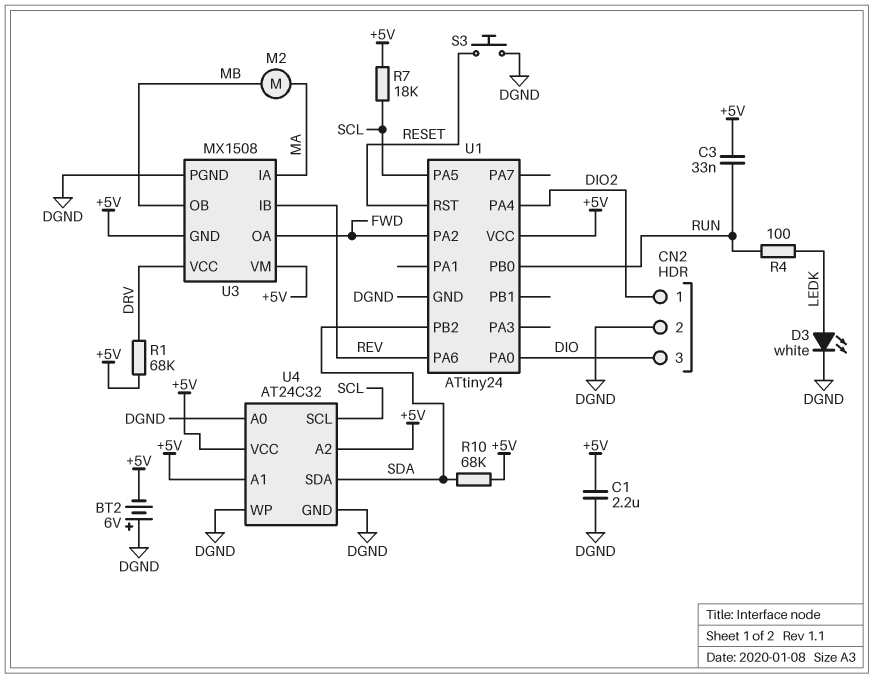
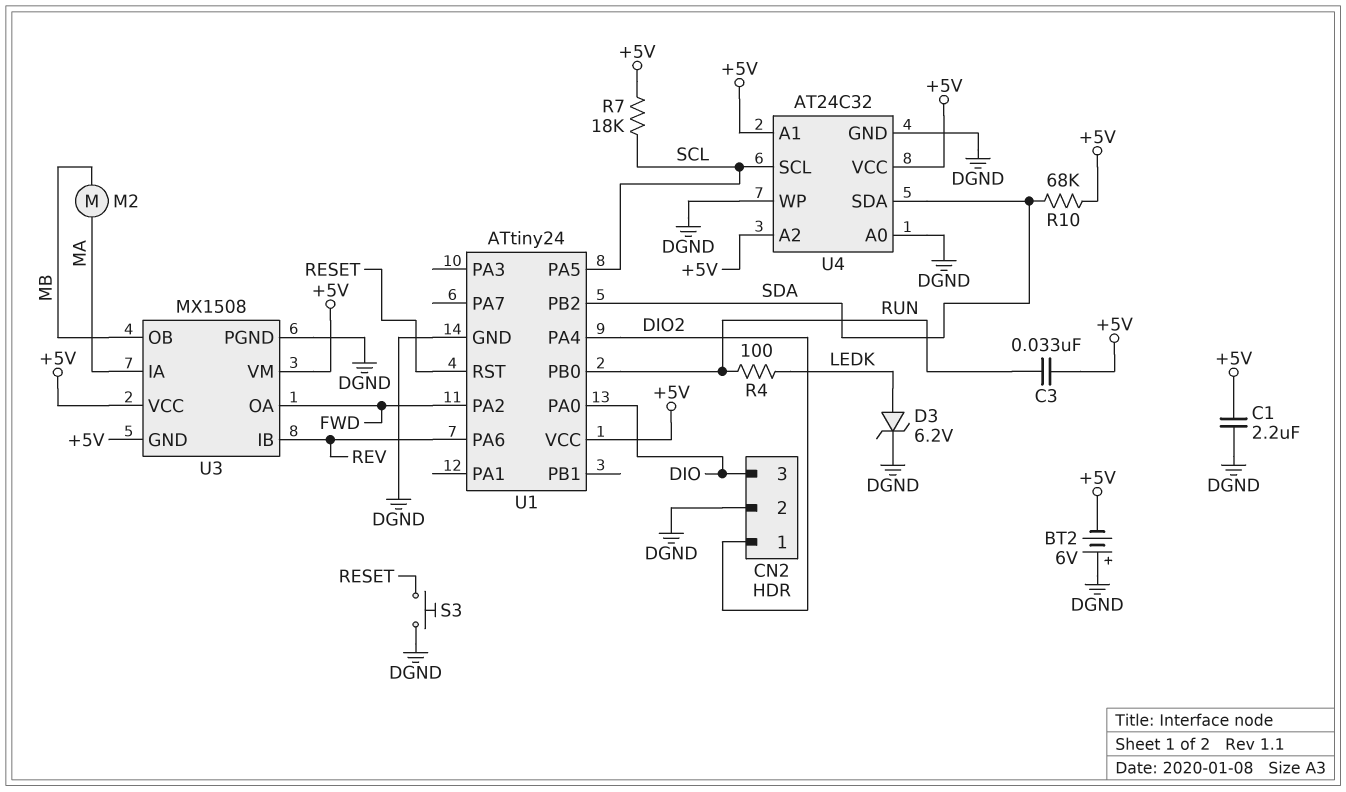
D3: LED white (A LEDK, K DGND) -> zener 6.2V (A LEDK, K DGND)
R1: 68k (+5V, DRV) -> none
U3 pin VCC: DRV -> +5V

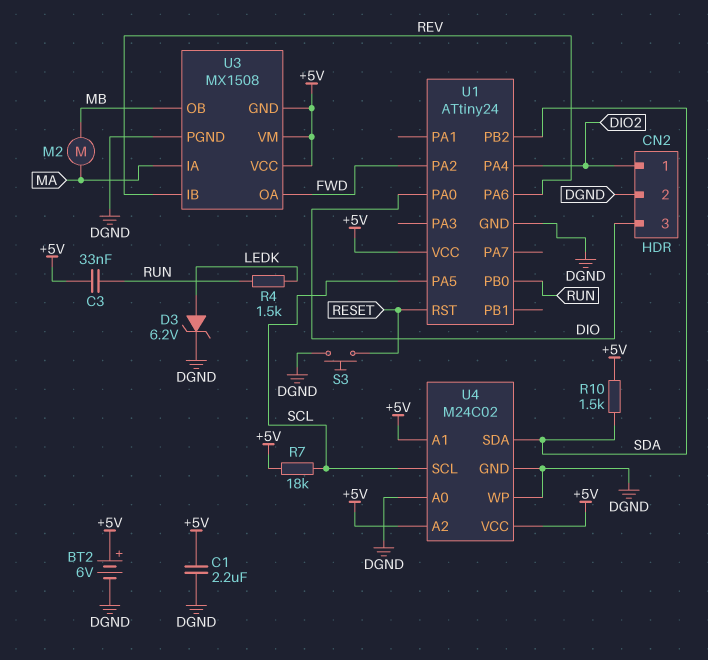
BT2: 6V (plus DGND, minus +5V) -> 6V (plus +5V, minus DGND)
R4: 100 (LEDK, RUN) -> 1.5k (LEDK, RUN)
R10: 68k (+5V, SDA) -> 1.5k (+5V, SDA)
U4: AT24C32 -> M24C02

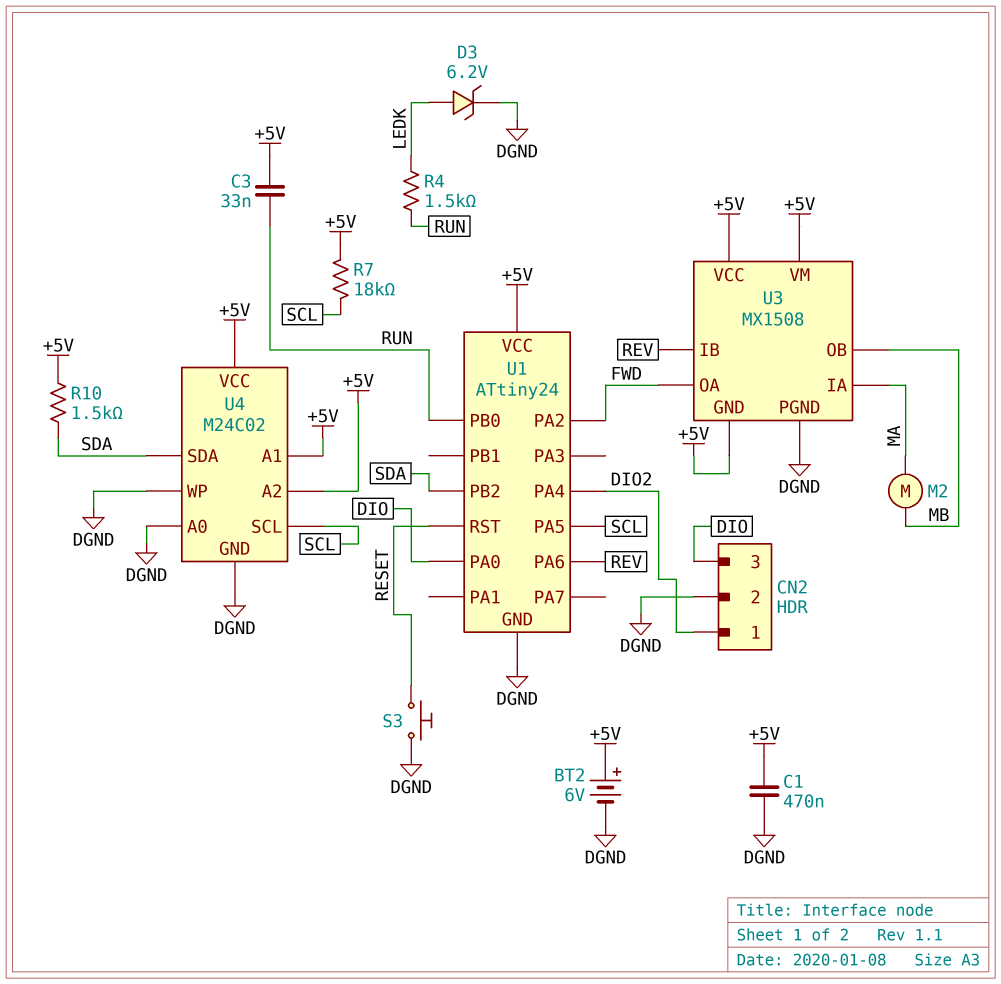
C1: 2.2uF (+5V, DGND) -> 470nF (+5V, DGND)

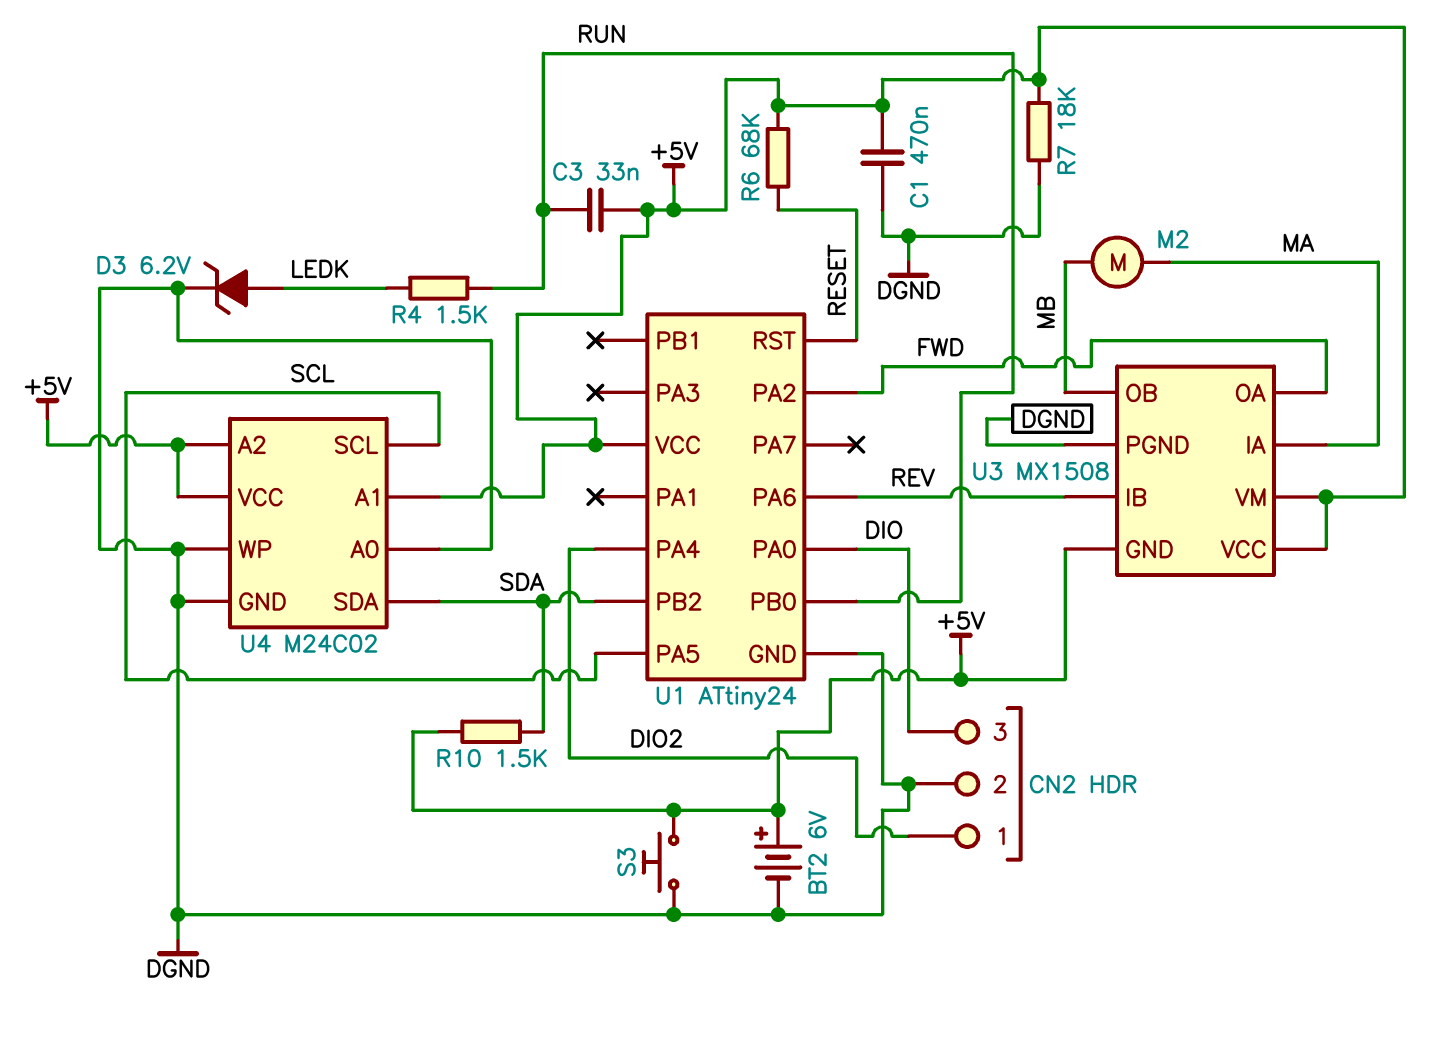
R6: none -> 68k (+5V, RESET)
R7: 18k (+5V, SCL) -> 18k (+5V, DGND)
S3: button (DGND, RESET) -> button (+5V, DGND)

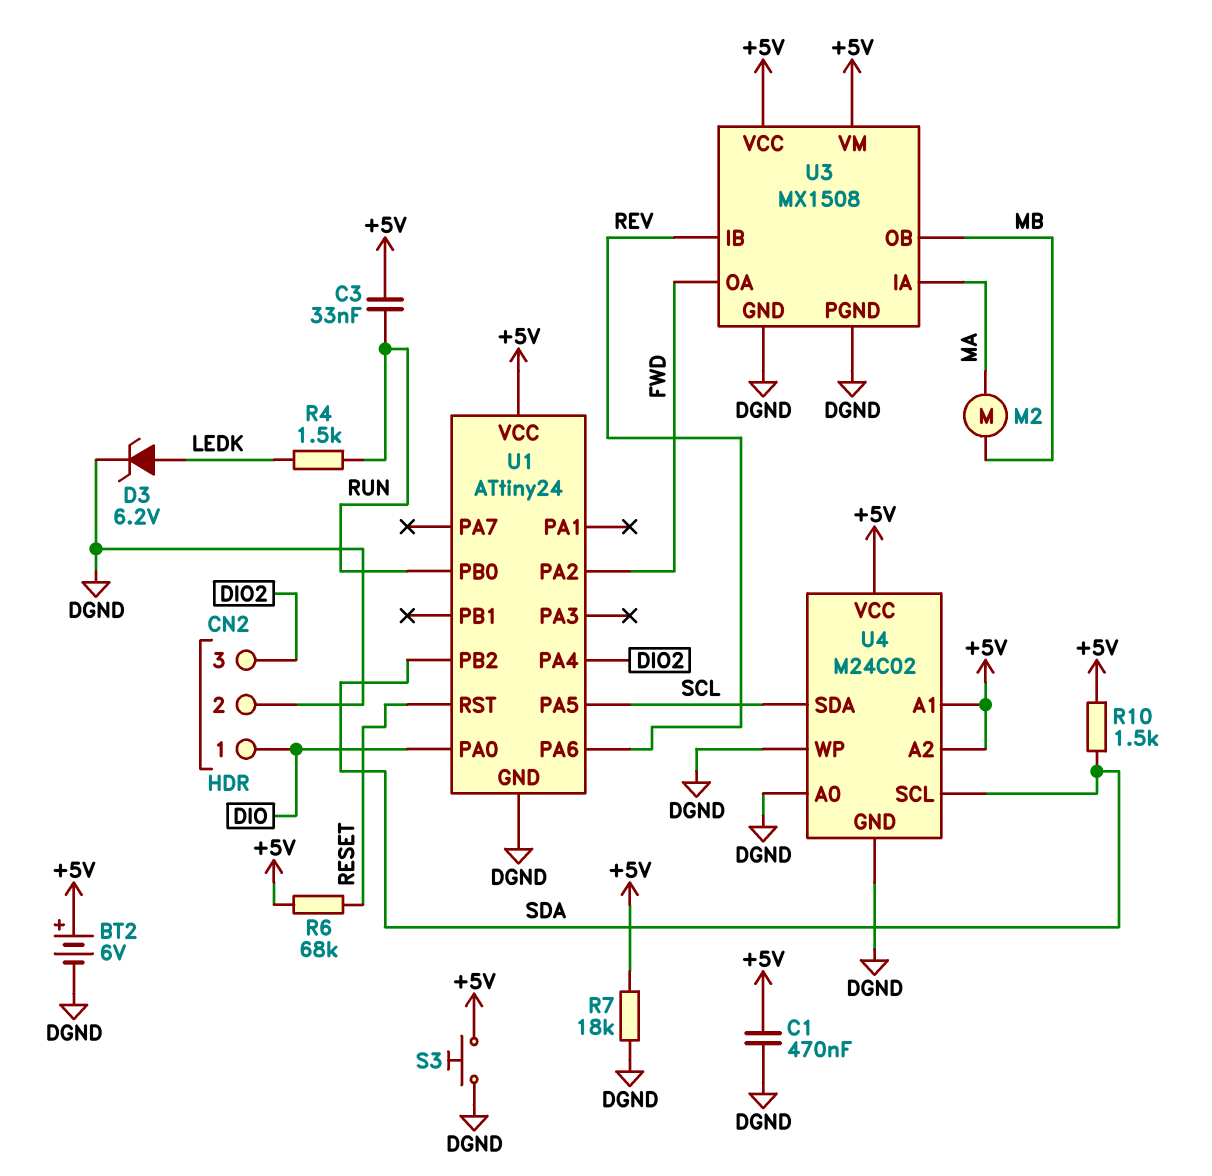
CN2 pin 1: DIO2 -> DIO
CN2 pin 3: DIO -> DIO2
U3 pin GND: +5V -> DGND
U4 pin SCL: SCL -> SDA
U4 pin SDA: SDA -> SCL

